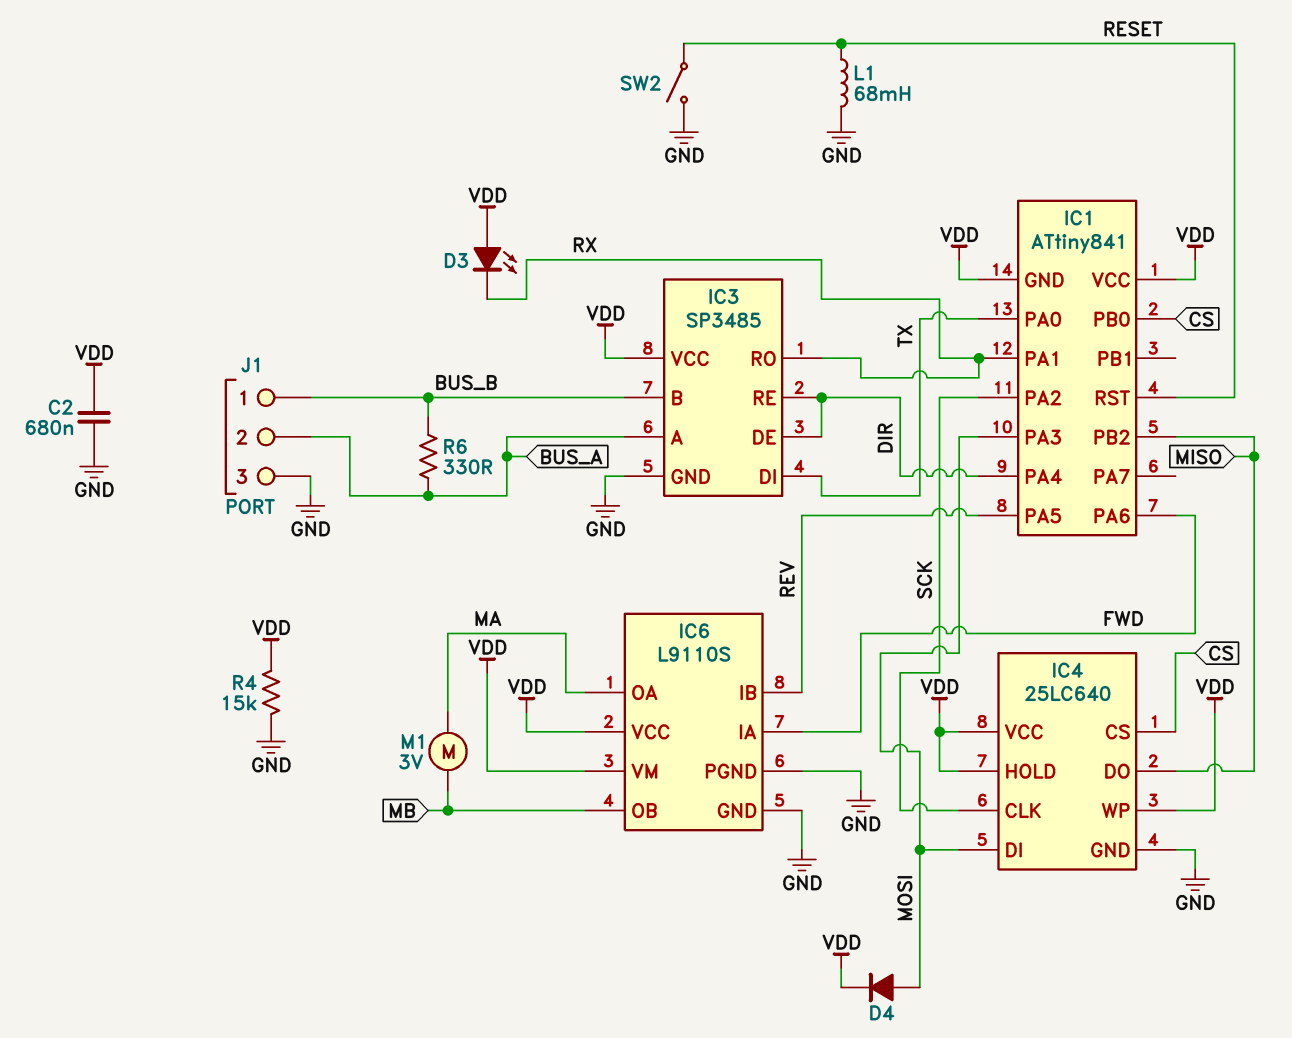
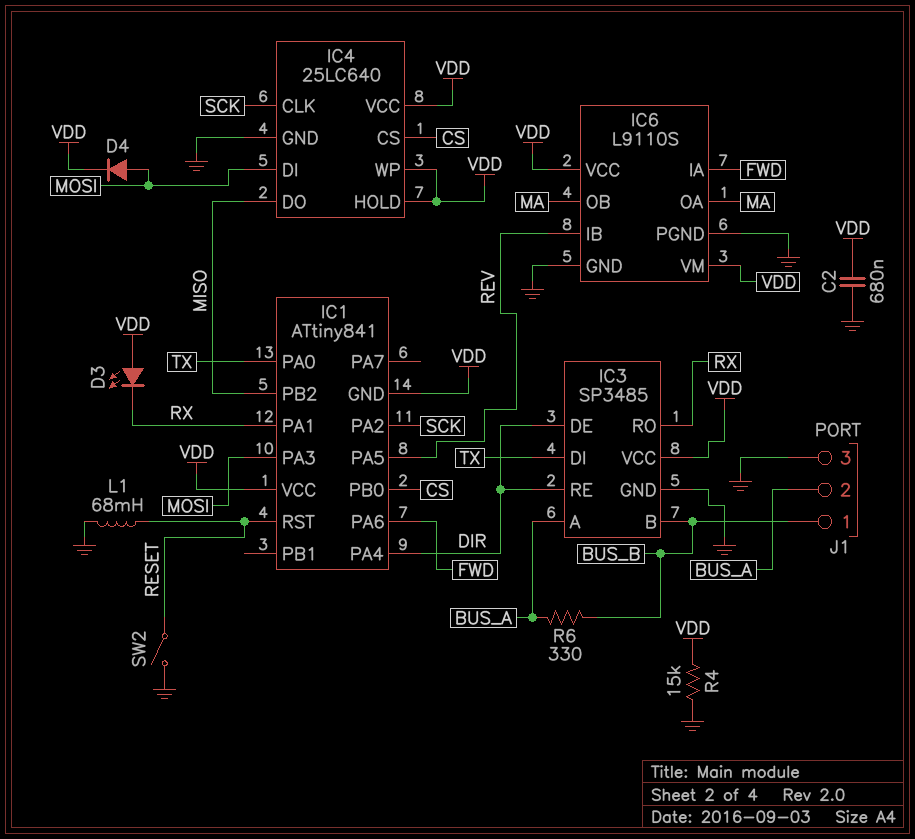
IC6 pin OB: MB -> MA
M1: motor 3V (MA, MB) -> none

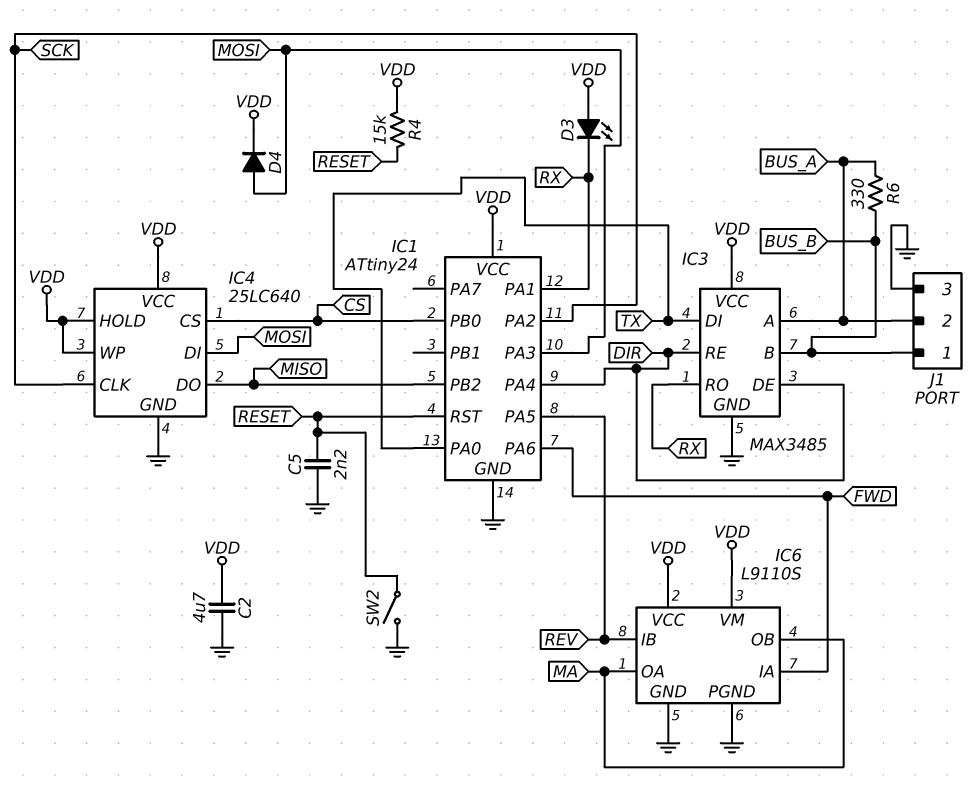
C2: 680nF (GND, VDD) -> 4.7uF (GND, VDD)
C5: none -> 2.2nF (GND, RESET)
IC1: ATtiny841 -> ATtiny24
IC1 pin GND: VDD -> GND
IC3: SP3485 -> MAX3485
L1: 68mH (GND, RESET) -> none
R4: 15k (GND, VDD) -> 15k (RESET, VDD)

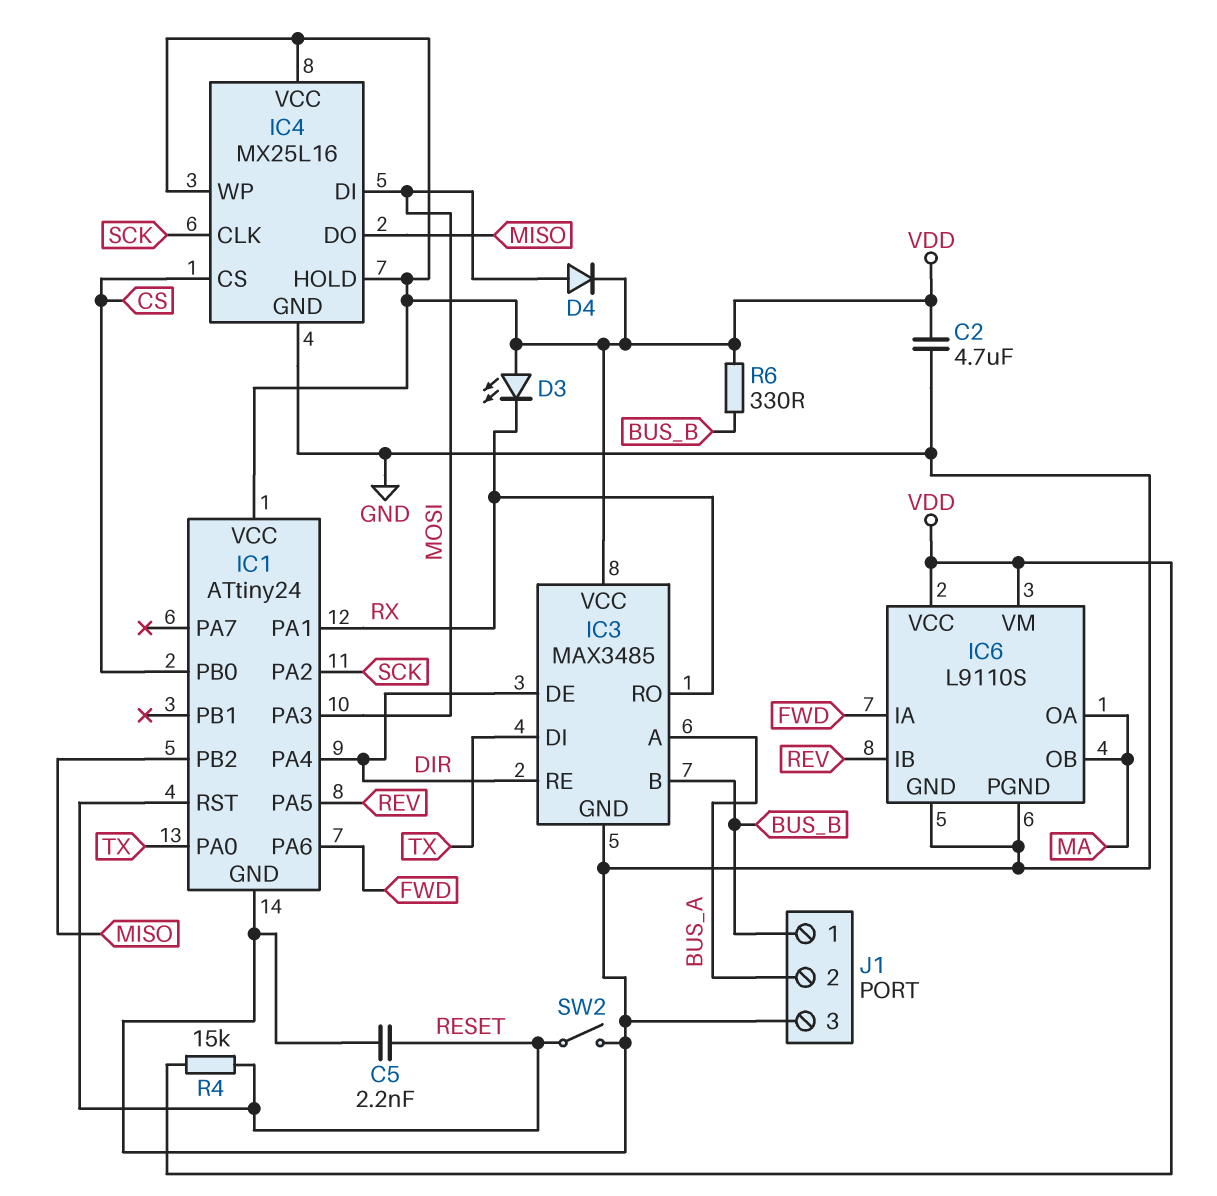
IC4: 25LC640 -> MX25L16
R6: 330 (BUS_A, BUS_B) -> 330 (BUS_B, VDD)

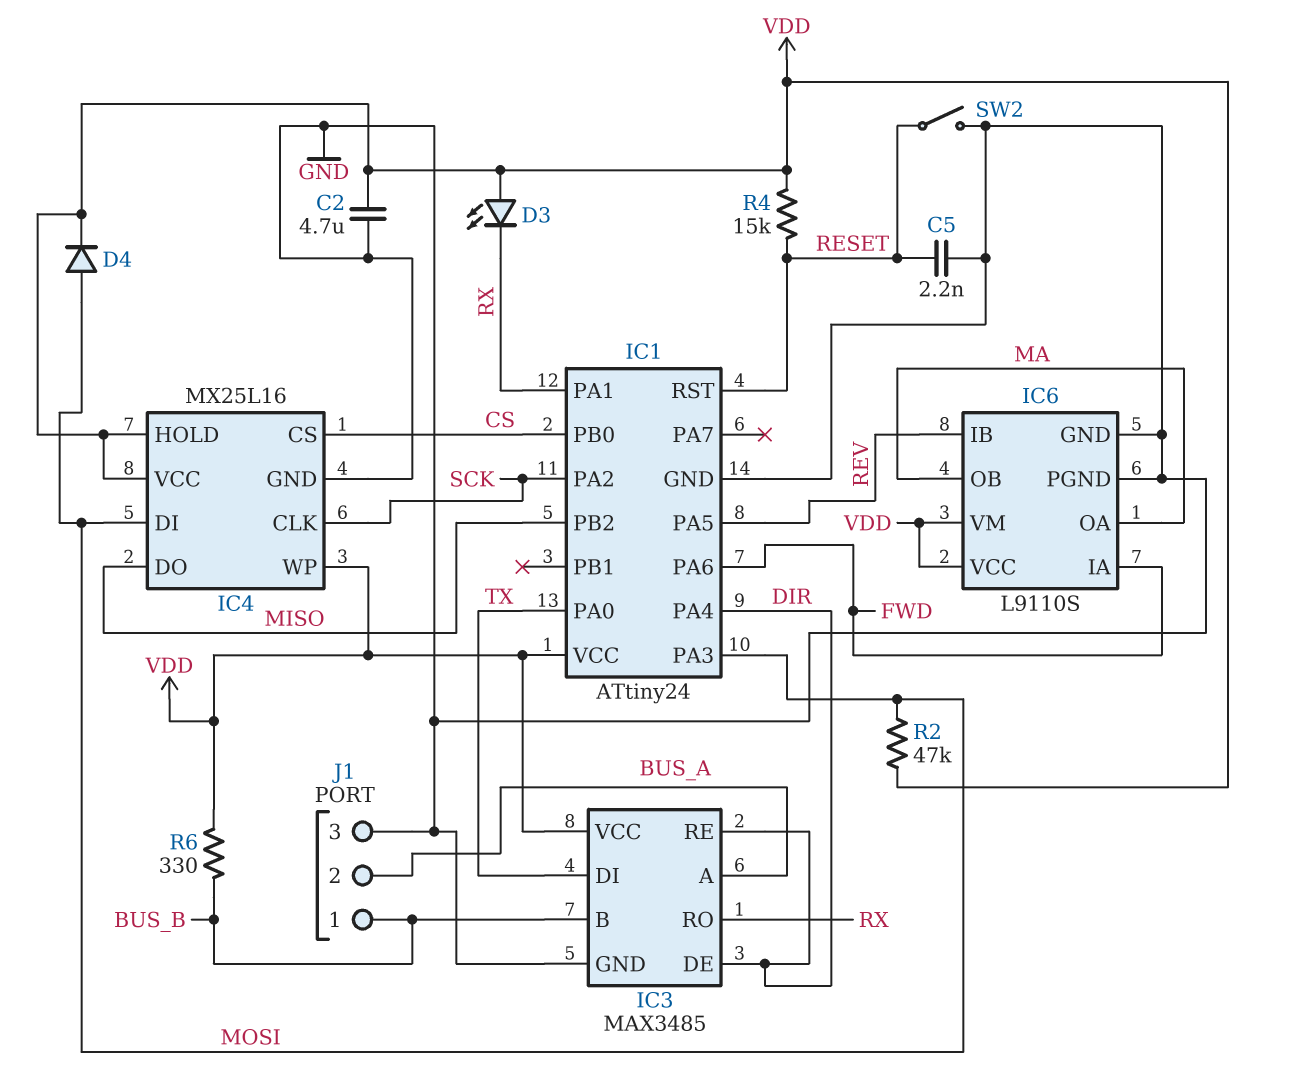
R2: none -> 47k (MOSI, VDD)

